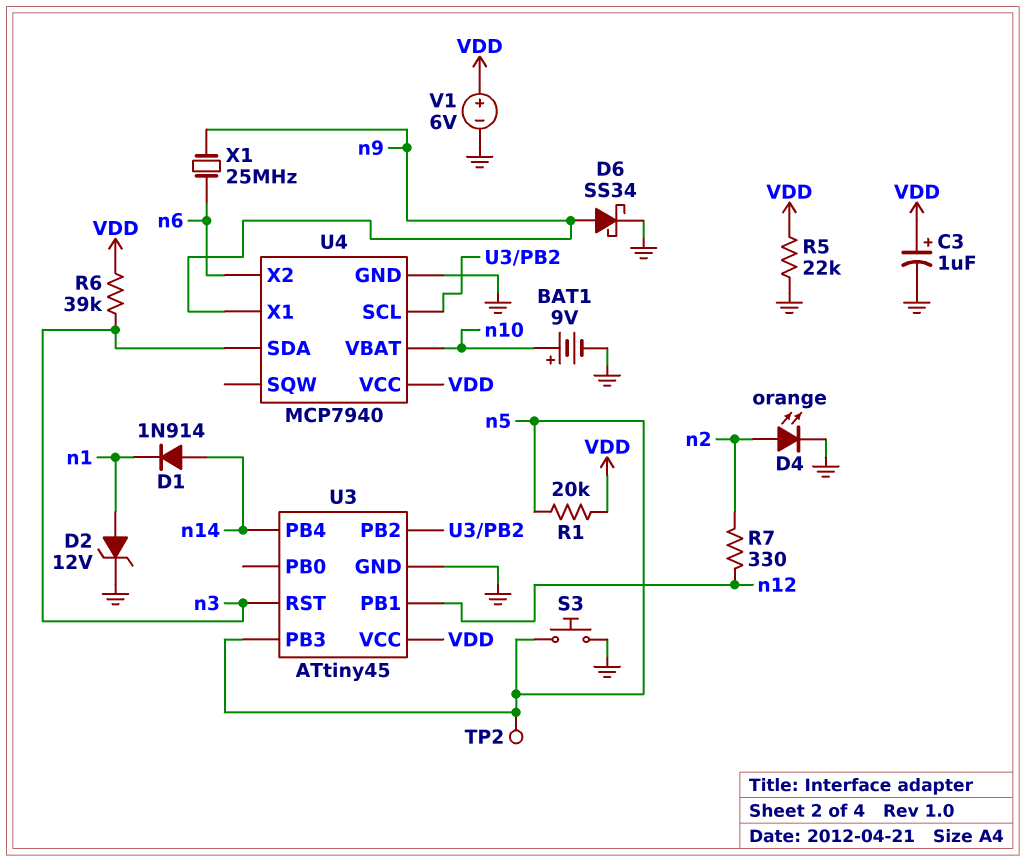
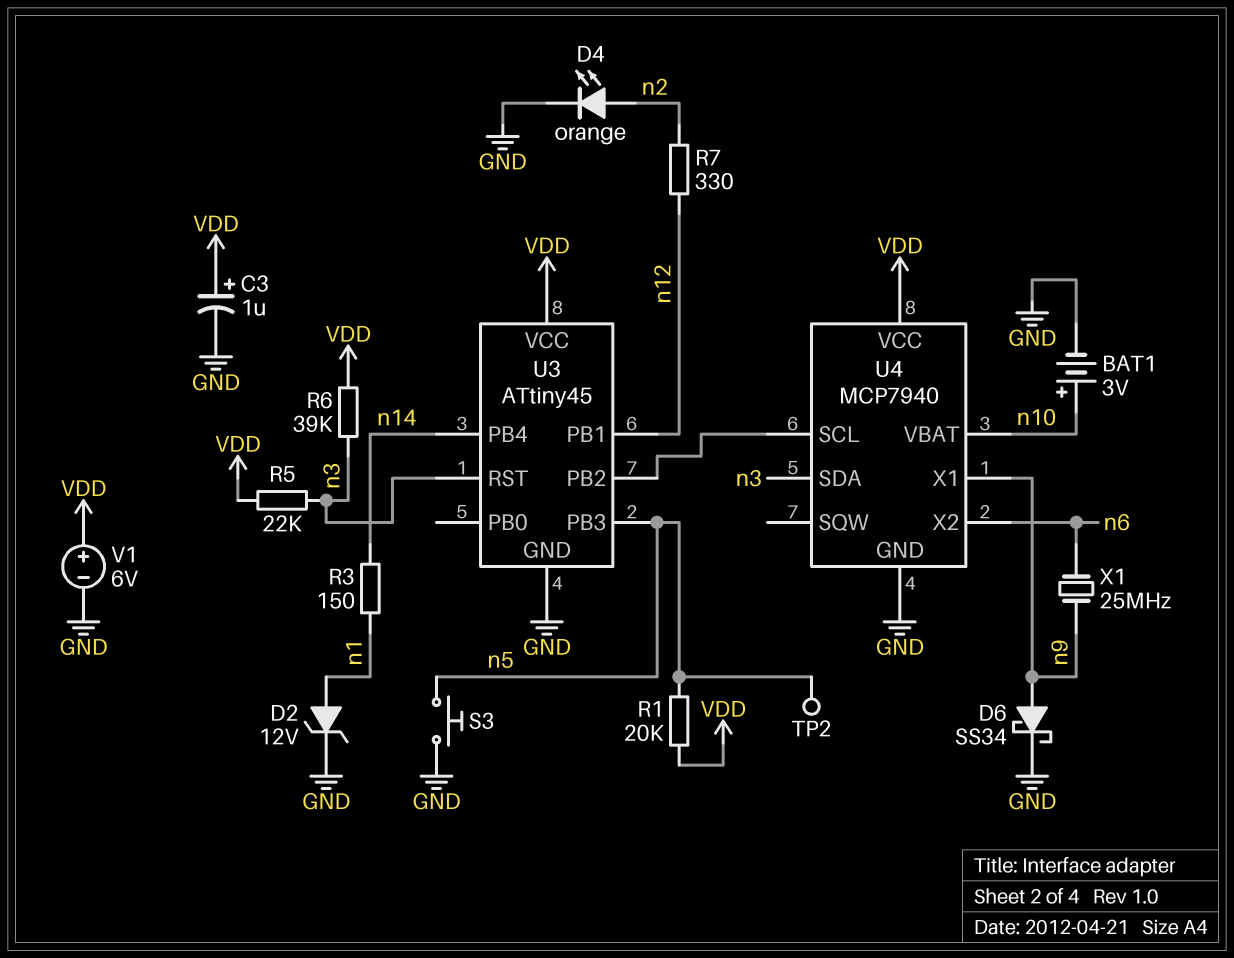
BAT1: 9V (plus n10, minus GND) -> 3V (plus n10, minus GND)
D1: diode 1N914 (A n14, K n1) -> none
R3: none -> 150 (n1, n14)
R5: 22k (GND, VDD) -> 22k (VDD, n3)

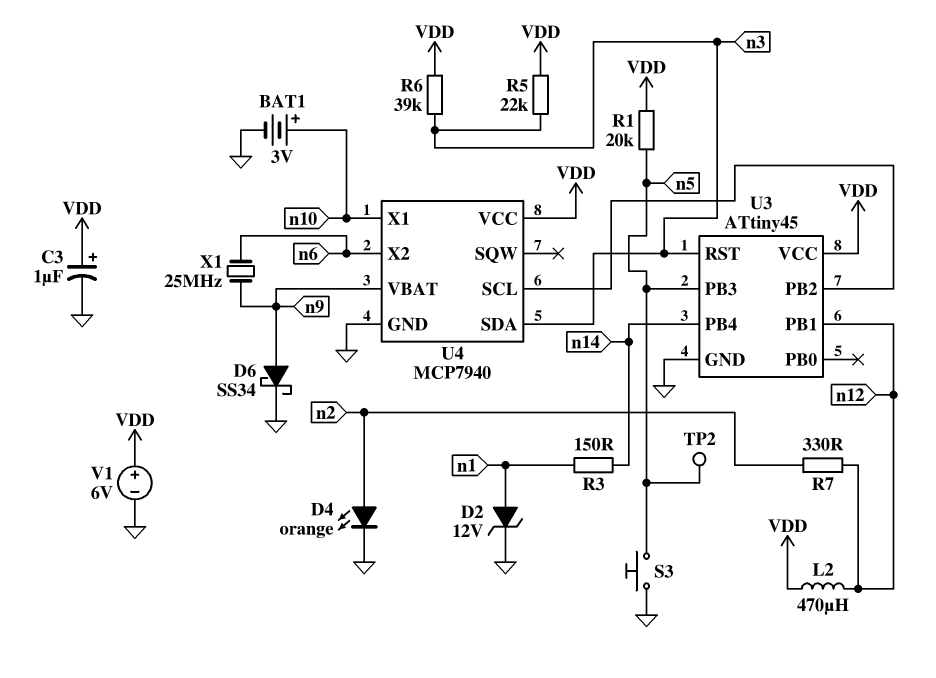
L2: none -> 470uH (VDD, n12)
U4 pin VBAT: n10 -> n9
U4 pin X1: n9 -> n10

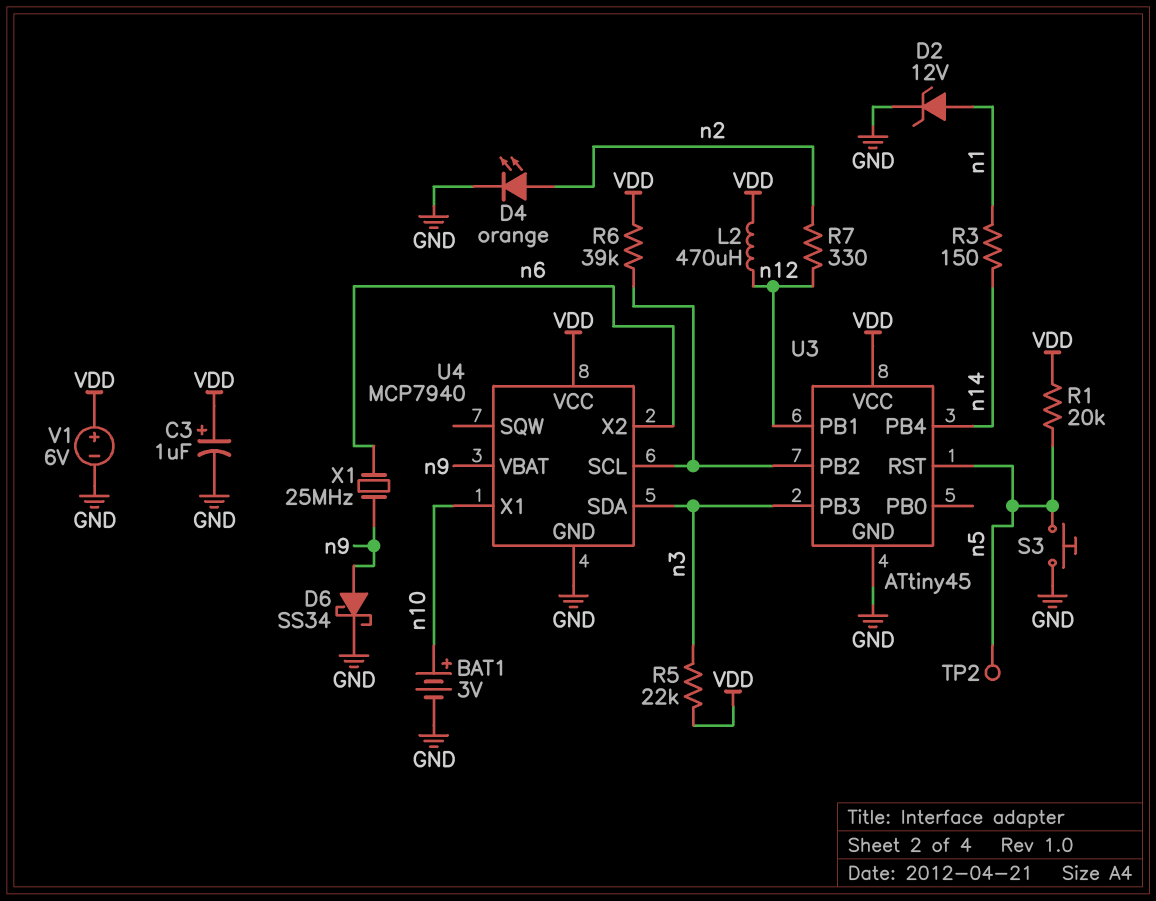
R6: 39k (VDD, n3) -> 39k (U3/PB2, VDD)
U3 pin PB3: n5 -> n3
U3 pin RST: n3 -> n5

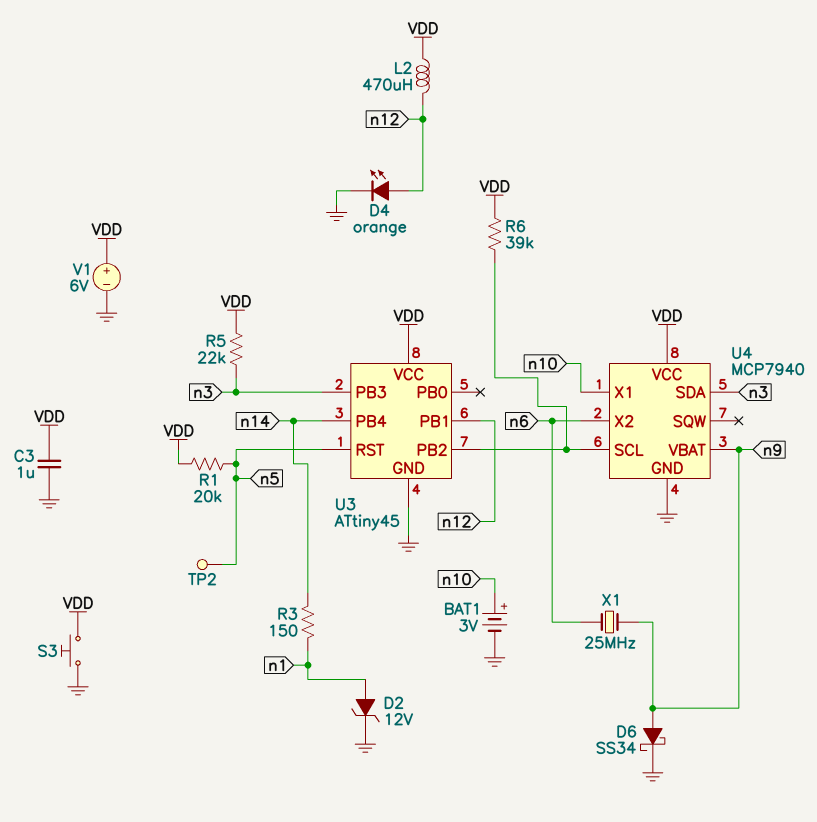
C3: 1uF (plus VDD, minus GND) -> 1uF (GND, VDD)
D4: LED orange (A n2, K GND) -> LED orange (A n12, K GND)
R7: 330 (n2, n12) -> none
S3: button (GND, n5) -> button (GND, VDD)

